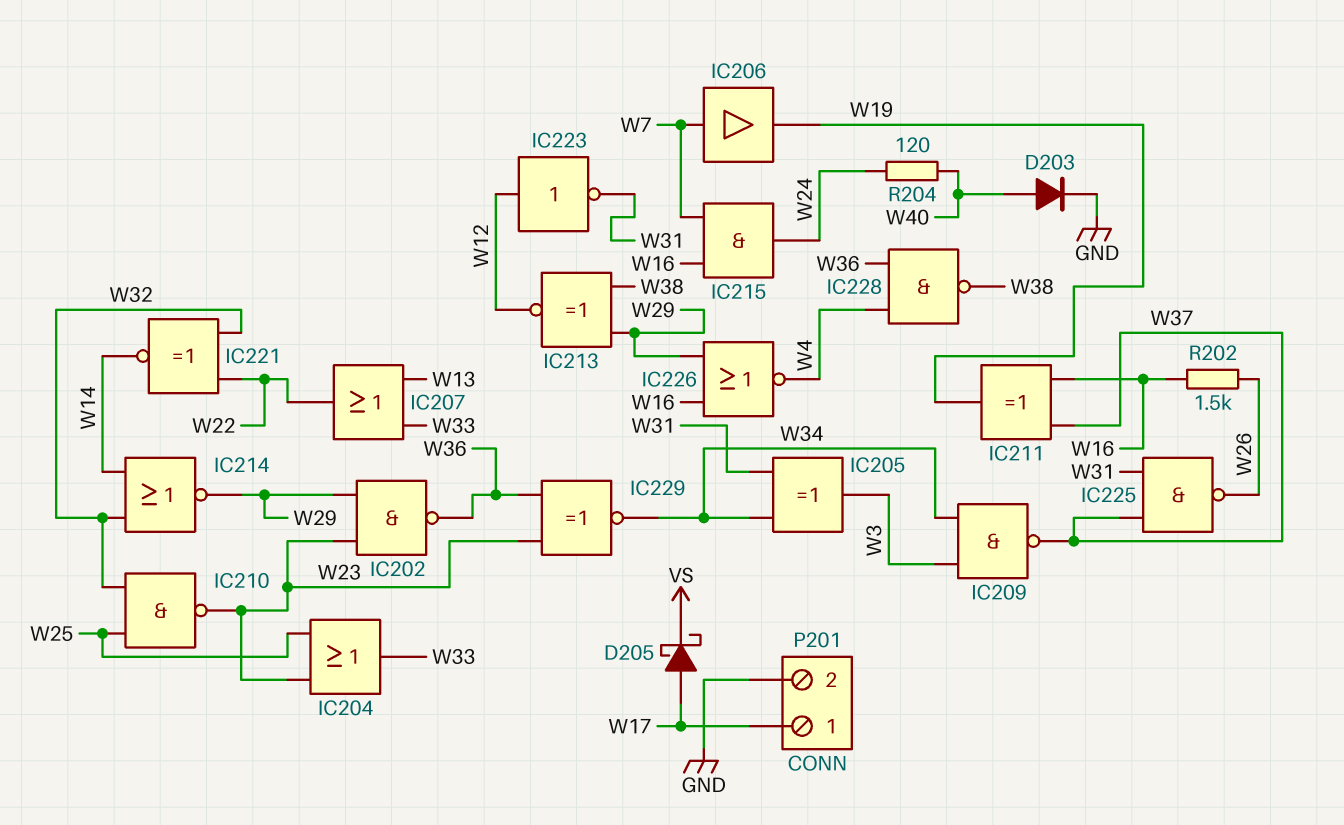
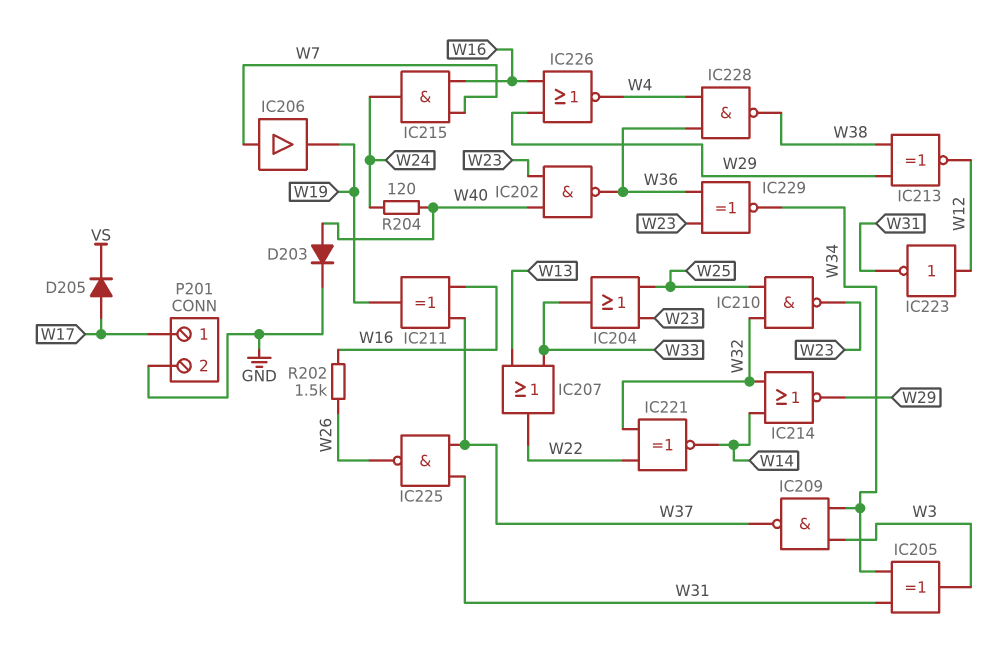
D205: schottky (A W17, K VS) -> diode (A W17, K VS)
IC202: NAND (in W23, in W29, out W36) -> NAND (in W23, in W40, out W36)

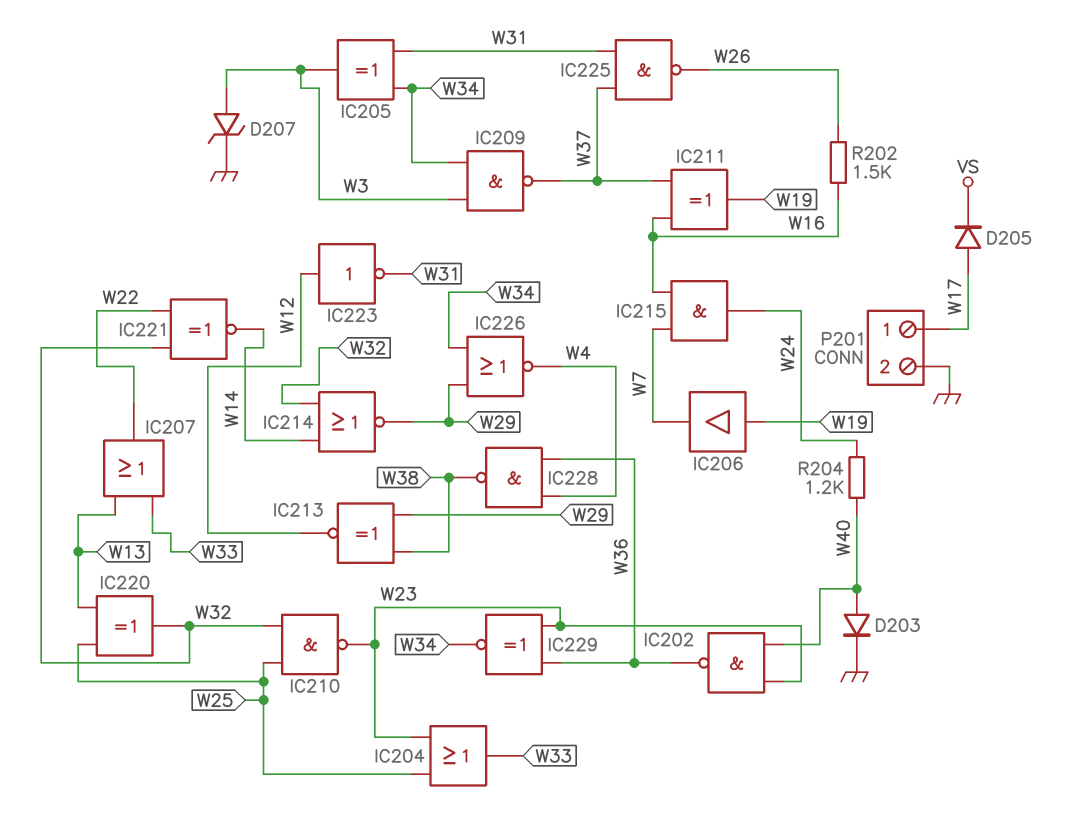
D207: none -> zener (A W3, K GND)
IC206: buffer (in W7, out W19) -> buffer (in W19, out W7)
IC220: none -> XOR (in W13, in W25, out W32)
IC226: NOR (in W16, in W29, out W4) -> NOR (in W29, in W34, out W4)
R204: 120 (W24, W40) -> 1.2k (W24, W40)

